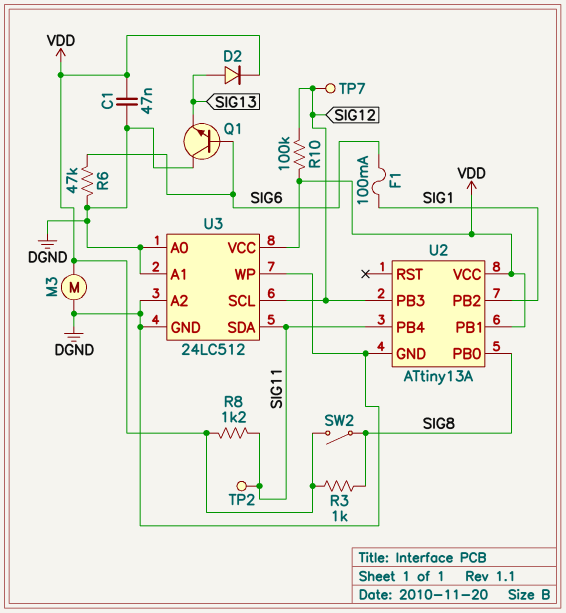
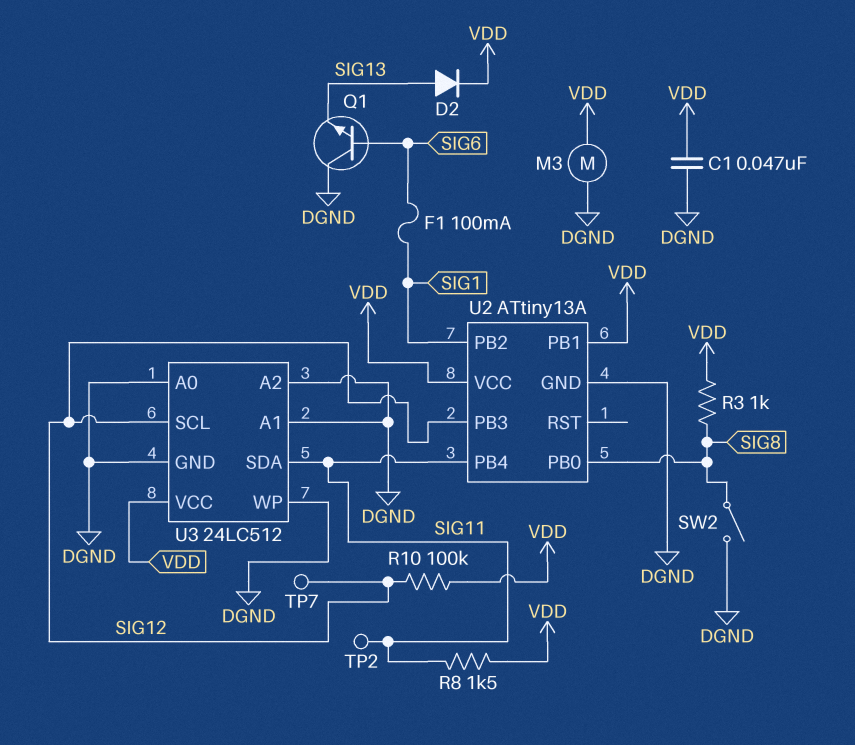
R6: 47k (DGND, SIG6) -> none
R8: 1.2k (SIG11, VDD) -> 1.5k (SIG11, VDD)
SW2: switch (SIG8, VDD) -> switch (DGND, SIG8)

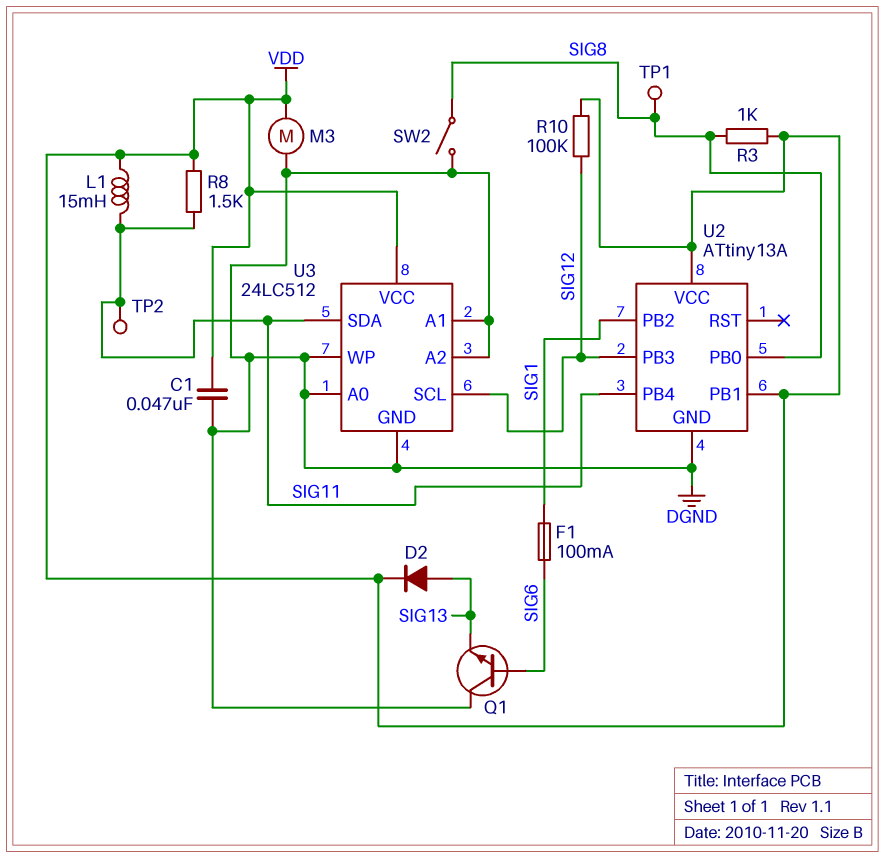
L1: none -> 15mH (SIG11, VDD)
TP1: none -> test point (SIG8)
TP7: test point (SIG12) -> none

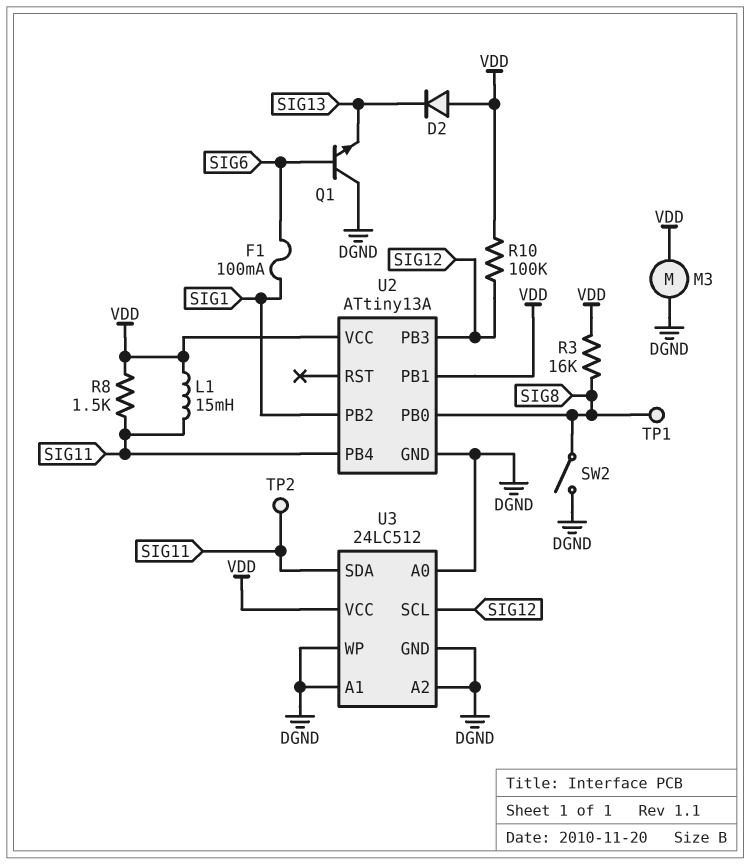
C1: 47nF (DGND, VDD) -> none
D2: diode (A SIG13, K VDD) -> diode (A VDD, K SIG13)
R3: 1k (SIG8, VDD) -> 16k (SIG8, VDD)

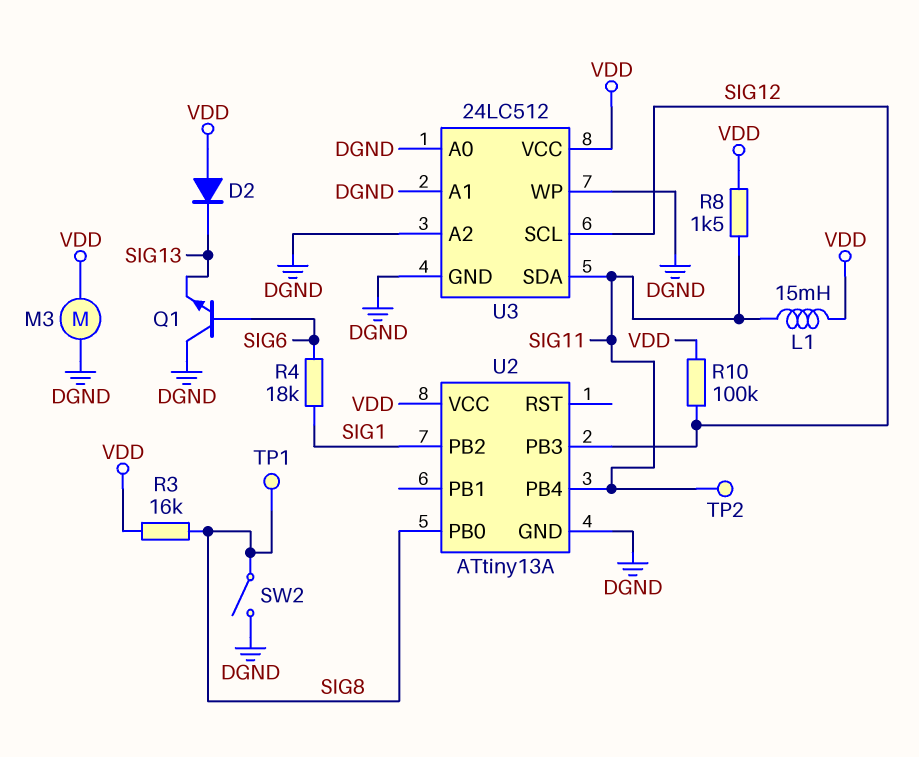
F1: 100mA (SIG1, SIG6) -> none
R4: none -> 18k (SIG1, SIG6)
U2 pin PB1: VDD -> none

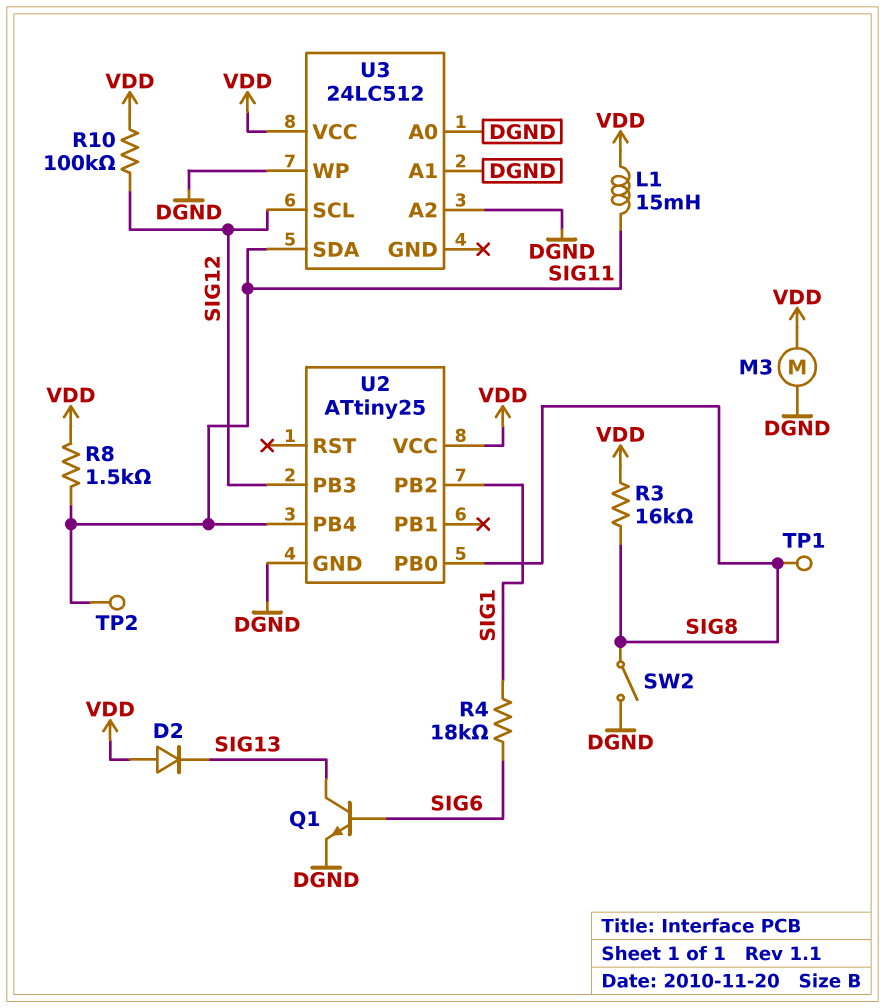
Q1: NPN (B SIG6, C DGND, E SIG13) -> NPN (B SIG6, C SIG13, E DGND)
U2: ATtiny13A -> ATtiny25
U3 pin GND: DGND -> none

